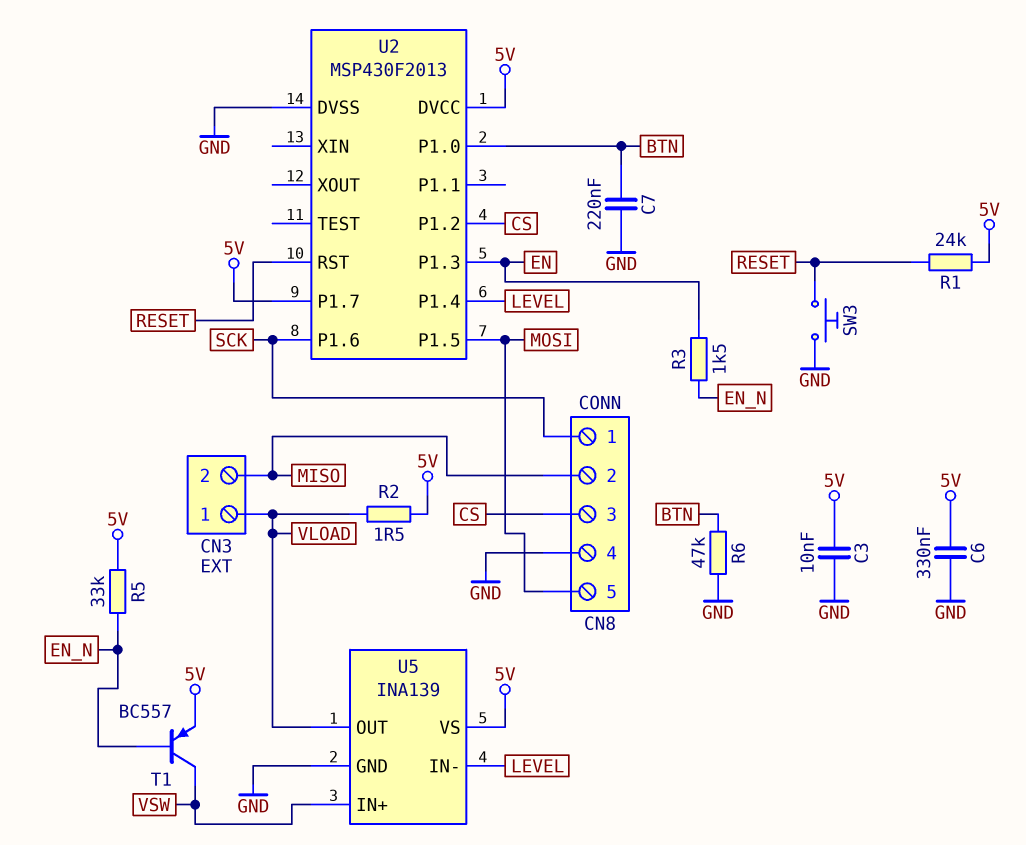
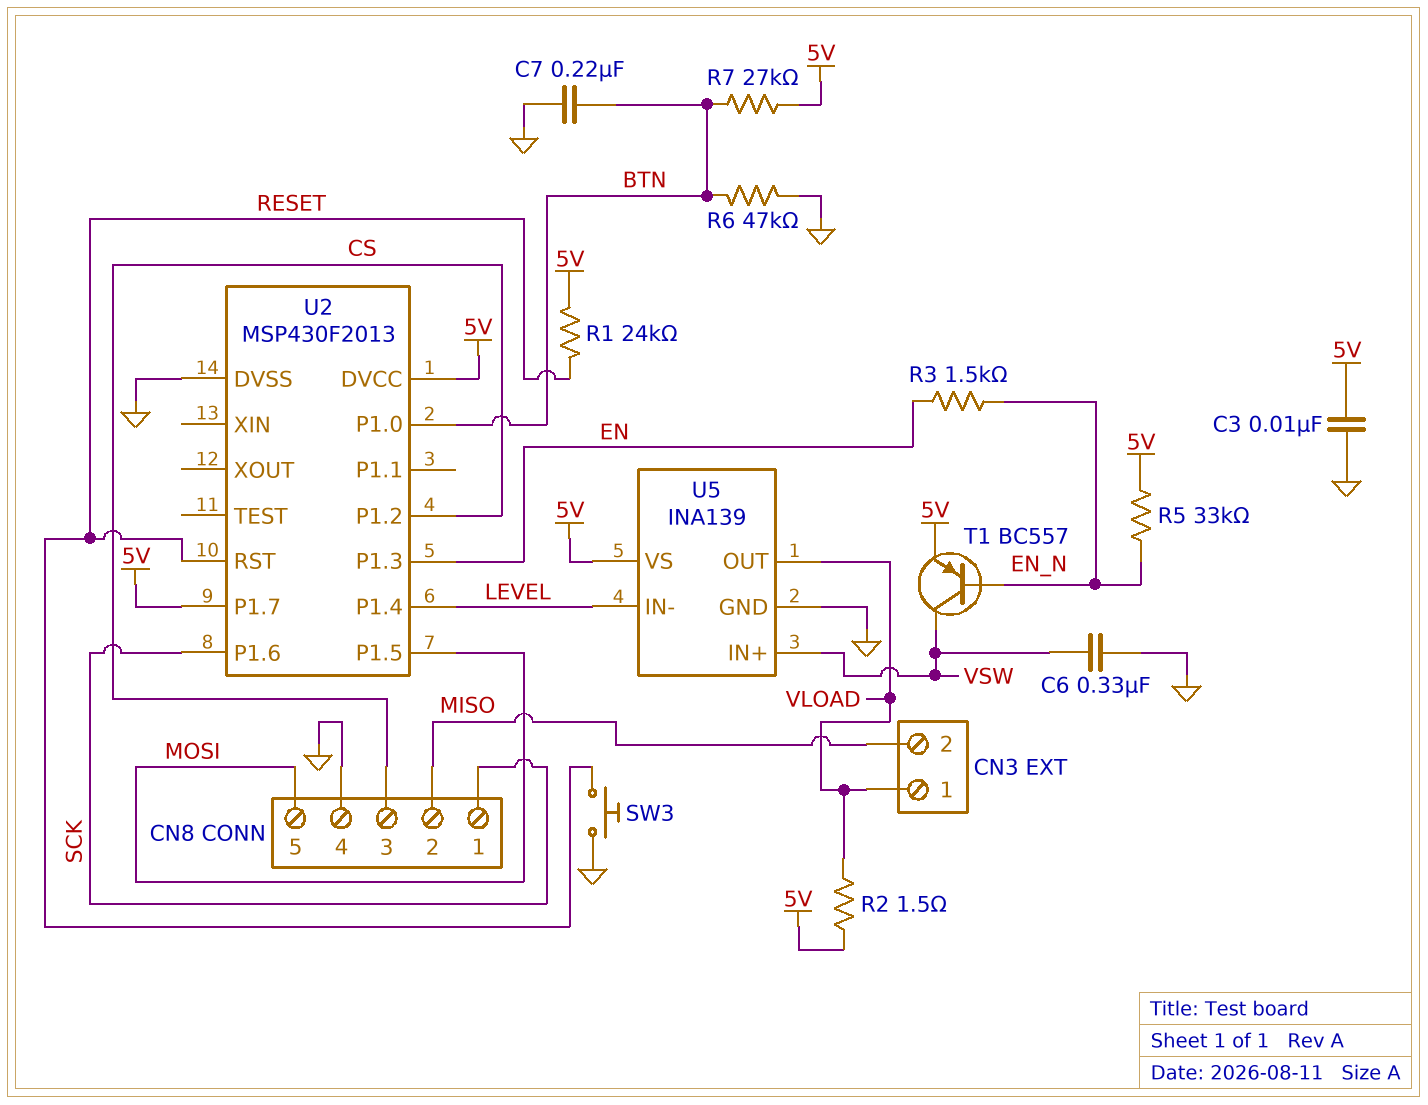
C6: 330nF (5V, GND) -> 330nF (GND, VSW)
R7: none -> 27k (5V, BTN)

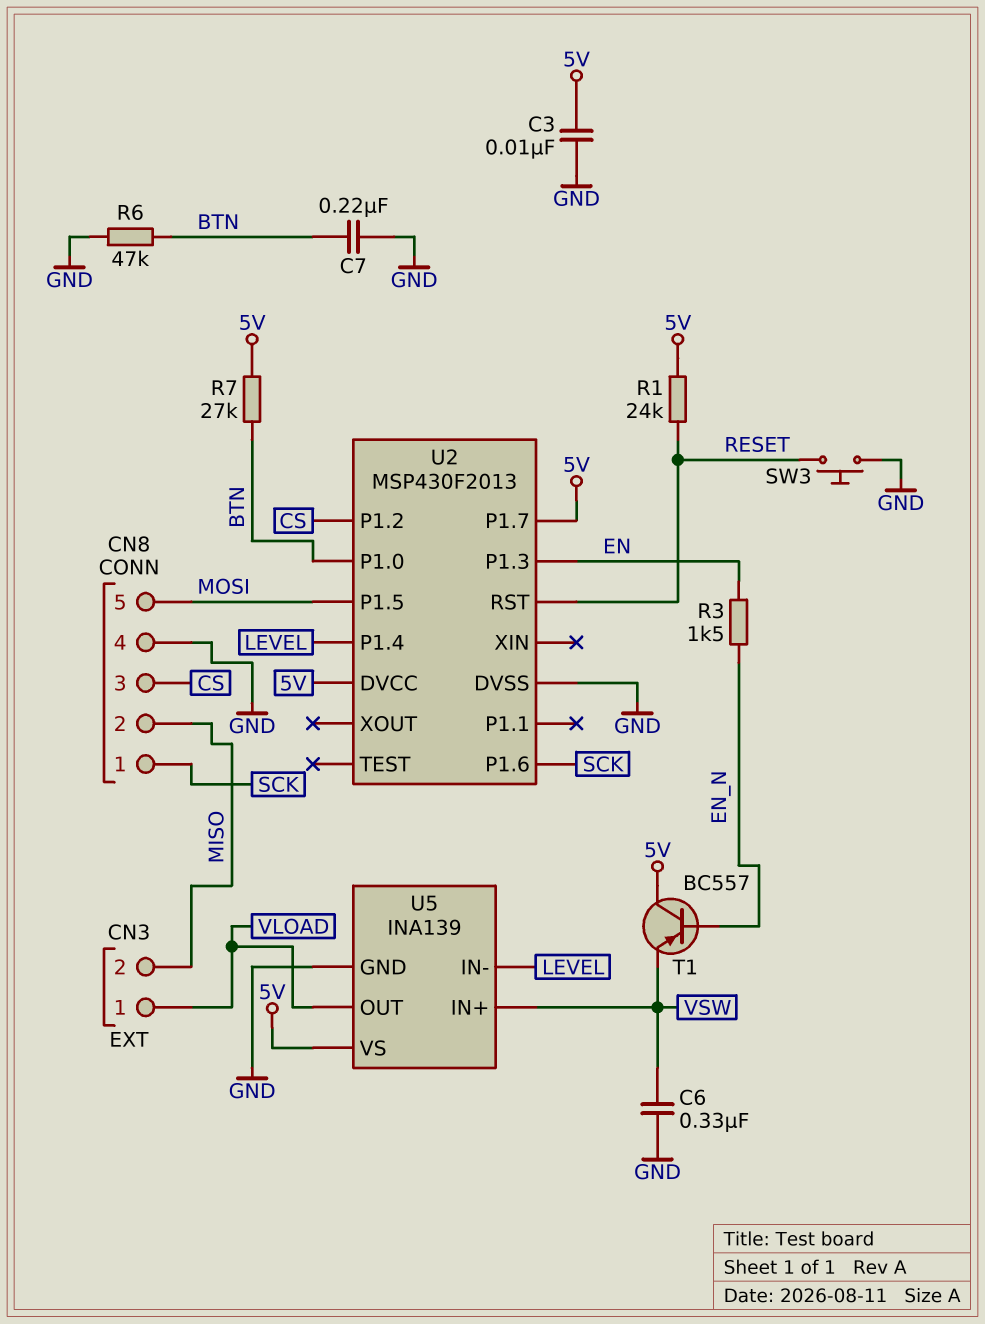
R2: 1.5 (5V, VLOAD) -> none
R5: 33k (5V, EN_N) -> none
T1: PNP BC557 (B EN_N, C VSW, E 5V) -> PNP BC557 (B EN_N, C 5V, E VSW)

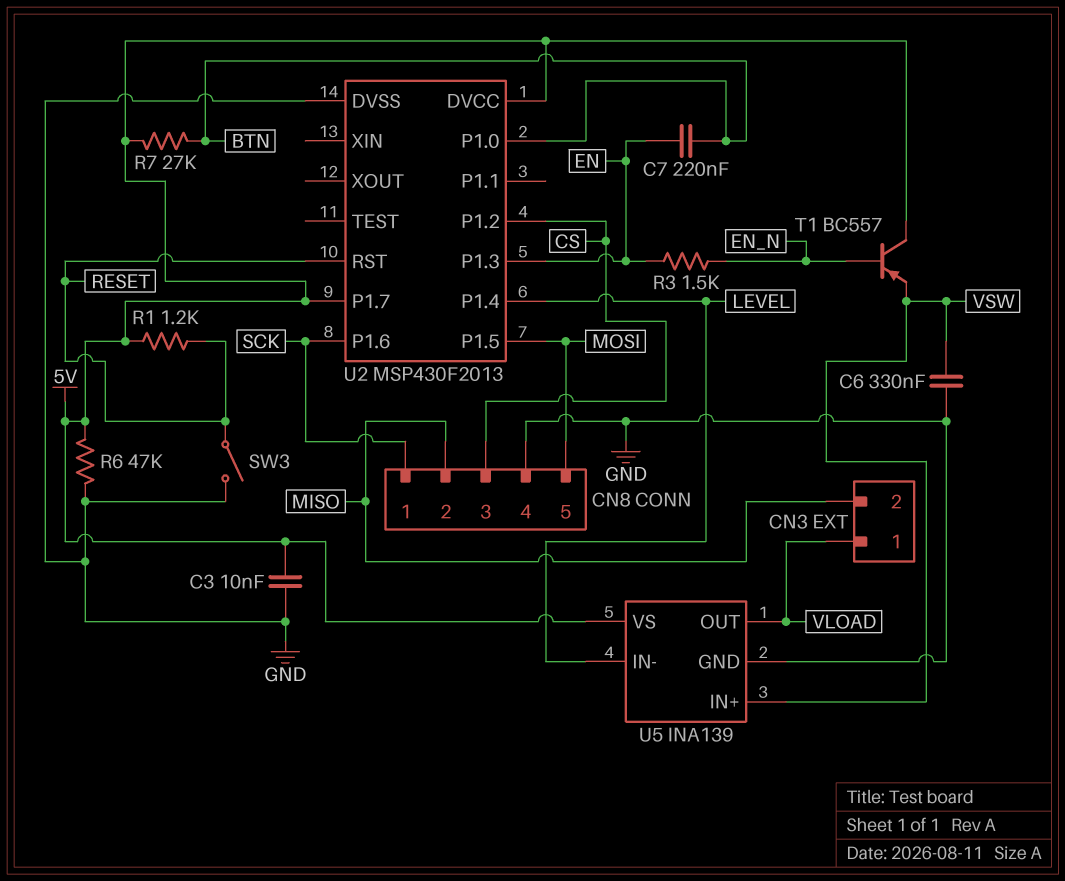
C7: 220nF (BTN, GND) -> 220nF (BTN, EN)
R1: 24k (5V, RESET) -> 1.2k (5V, RESET)
R6: 47k (BTN, GND) -> 47k (5V, GND)
SW3: button (GND, RESET) -> switch (GND, RESET)

